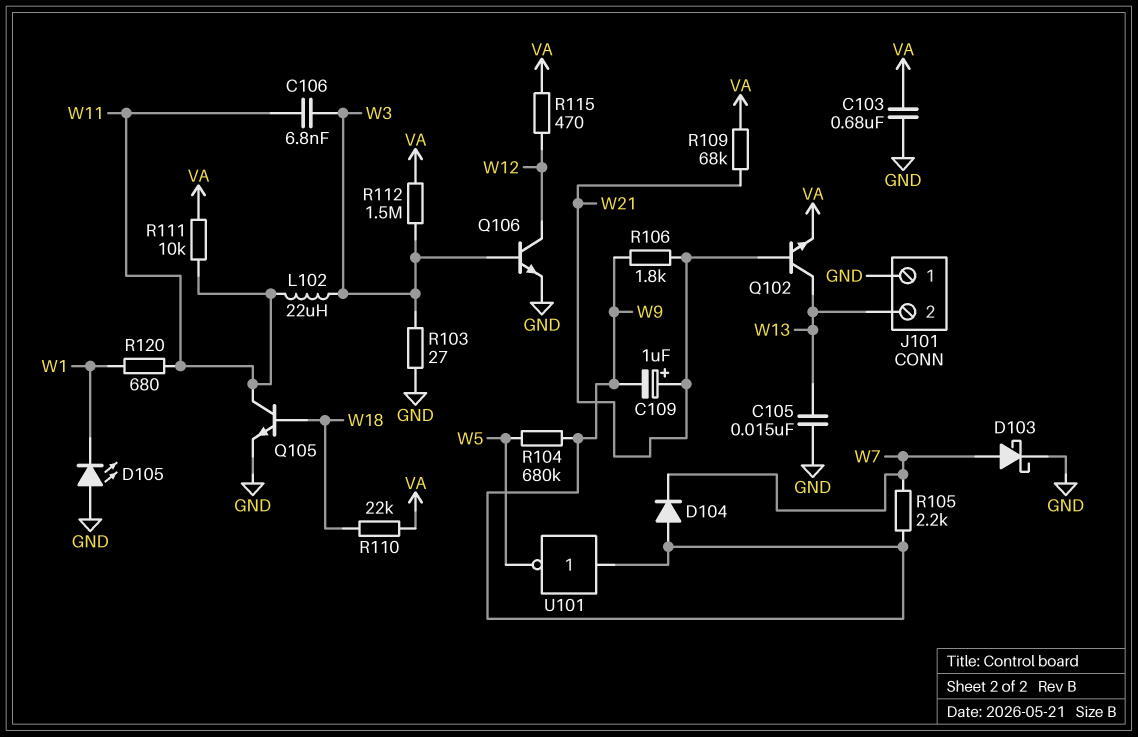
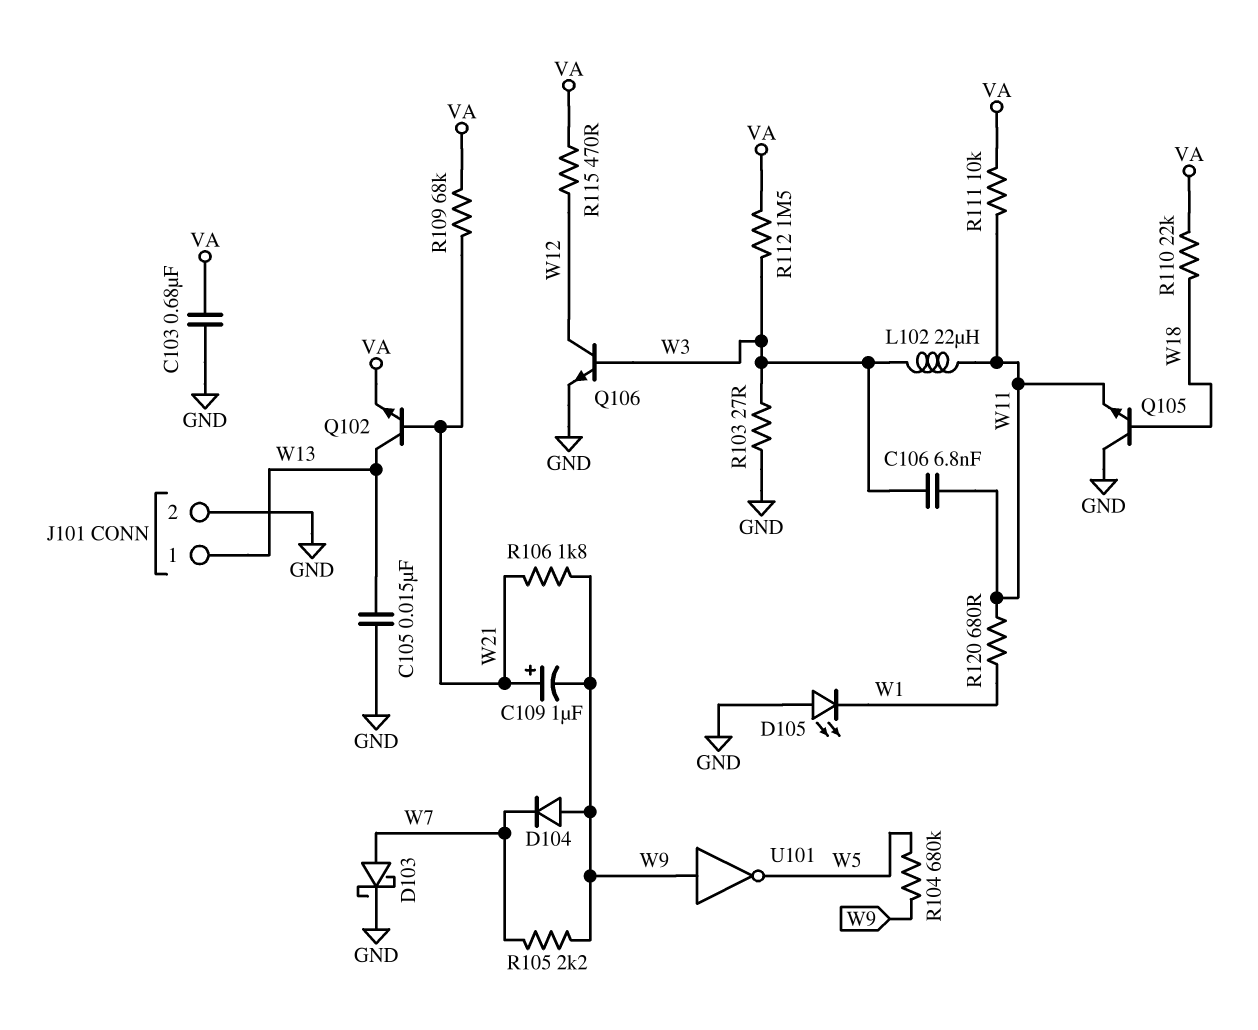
J101 pin 1: GND -> W13
J101 pin 2: W13 -> GND
Q105: NPN (B W18, C W11, E GND) -> NPN (B W18, C GND, E W11)

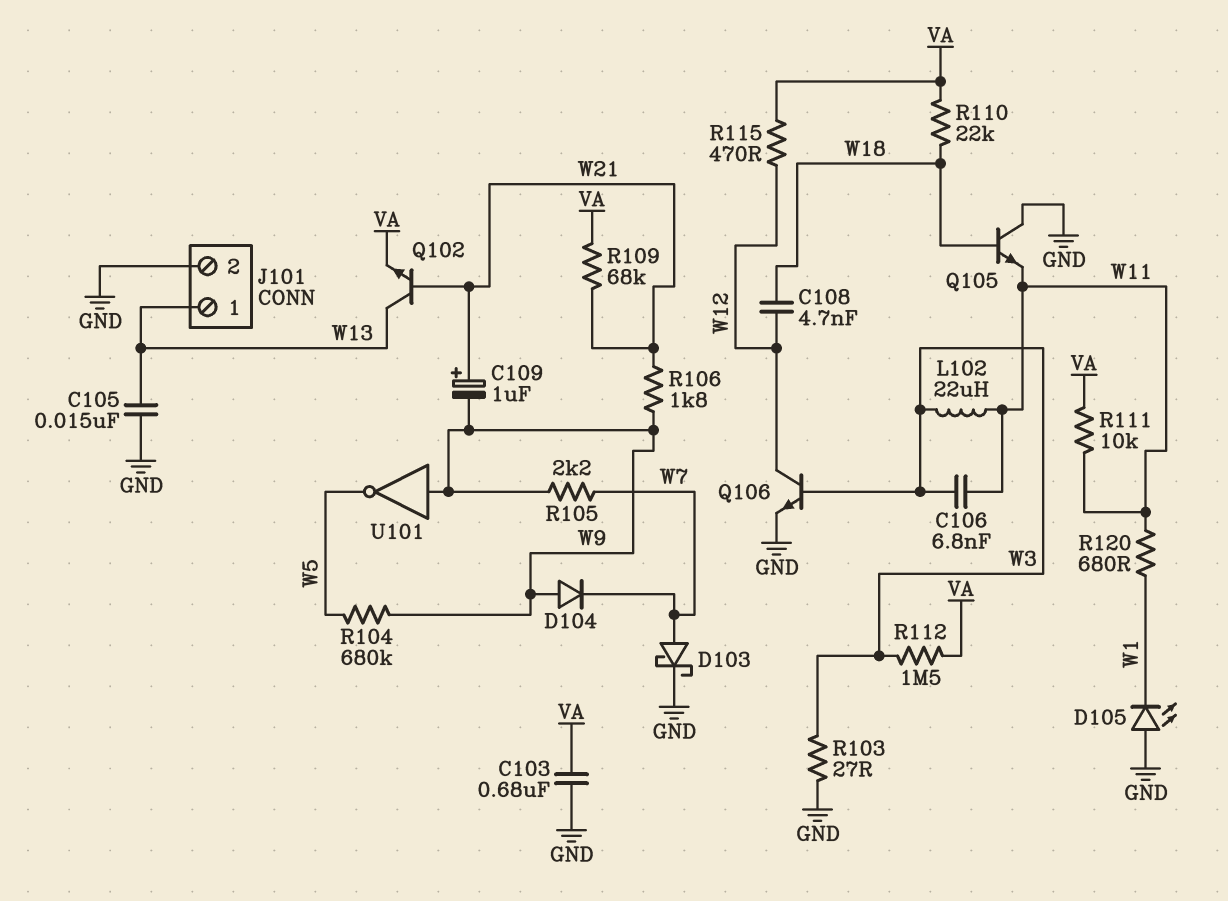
C108: none -> 4.7nF (W12, W18)

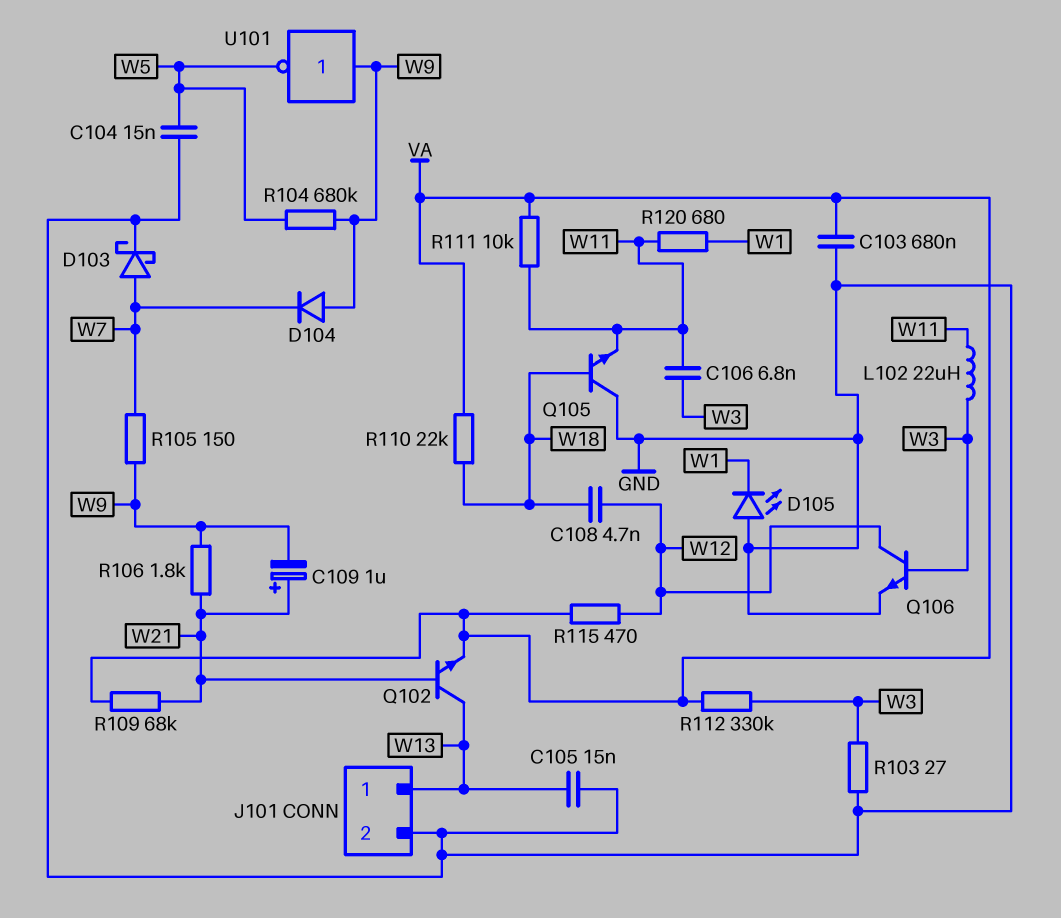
C104: none -> 15nF (GND, W5)
R105: 2.2k (W7, W9) -> 150 (W7, W9)
R112: 1.5M (VA, W3) -> 330k (VA, W3)

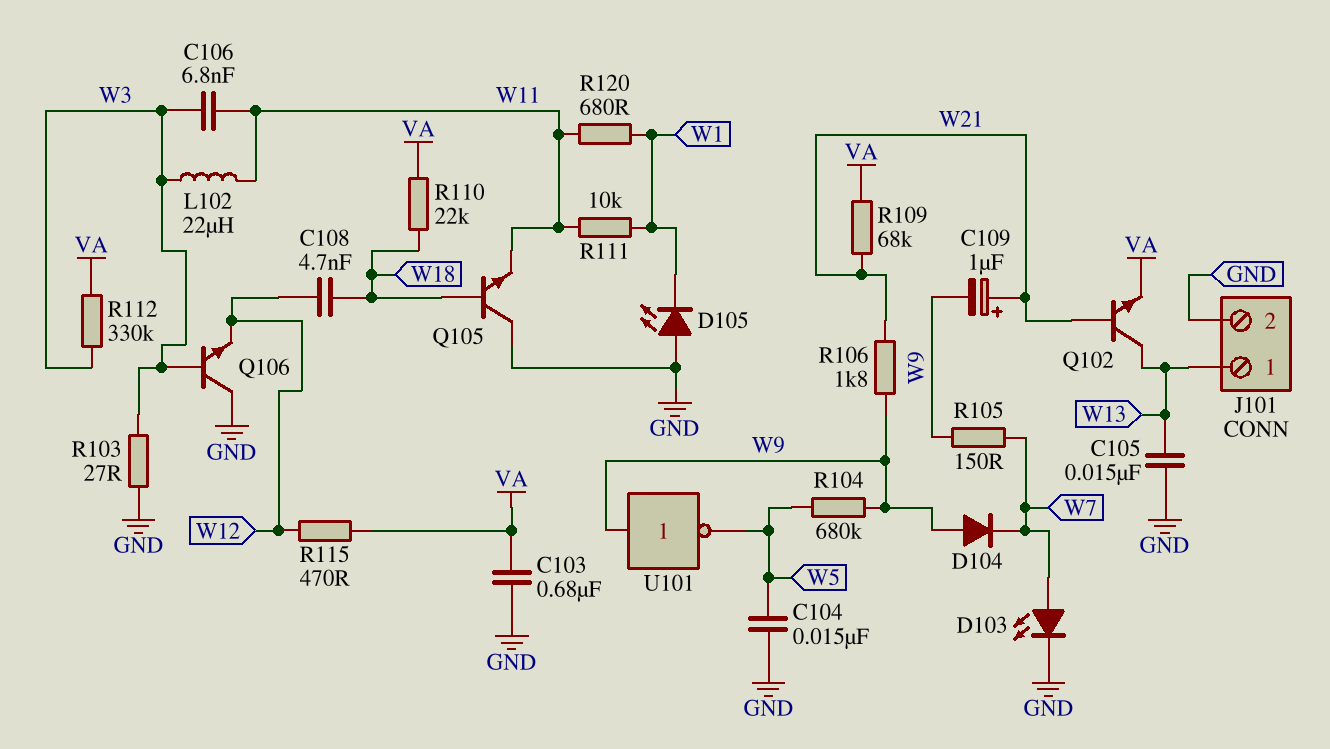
D103: schottky (A W7, K GND) -> LED (A W7, K GND)
Q106: NPN (B W3, C W12, E GND) -> NPN (B W3, C GND, E W12)
R111: 10k (VA, W11) -> 10k (W1, W11)

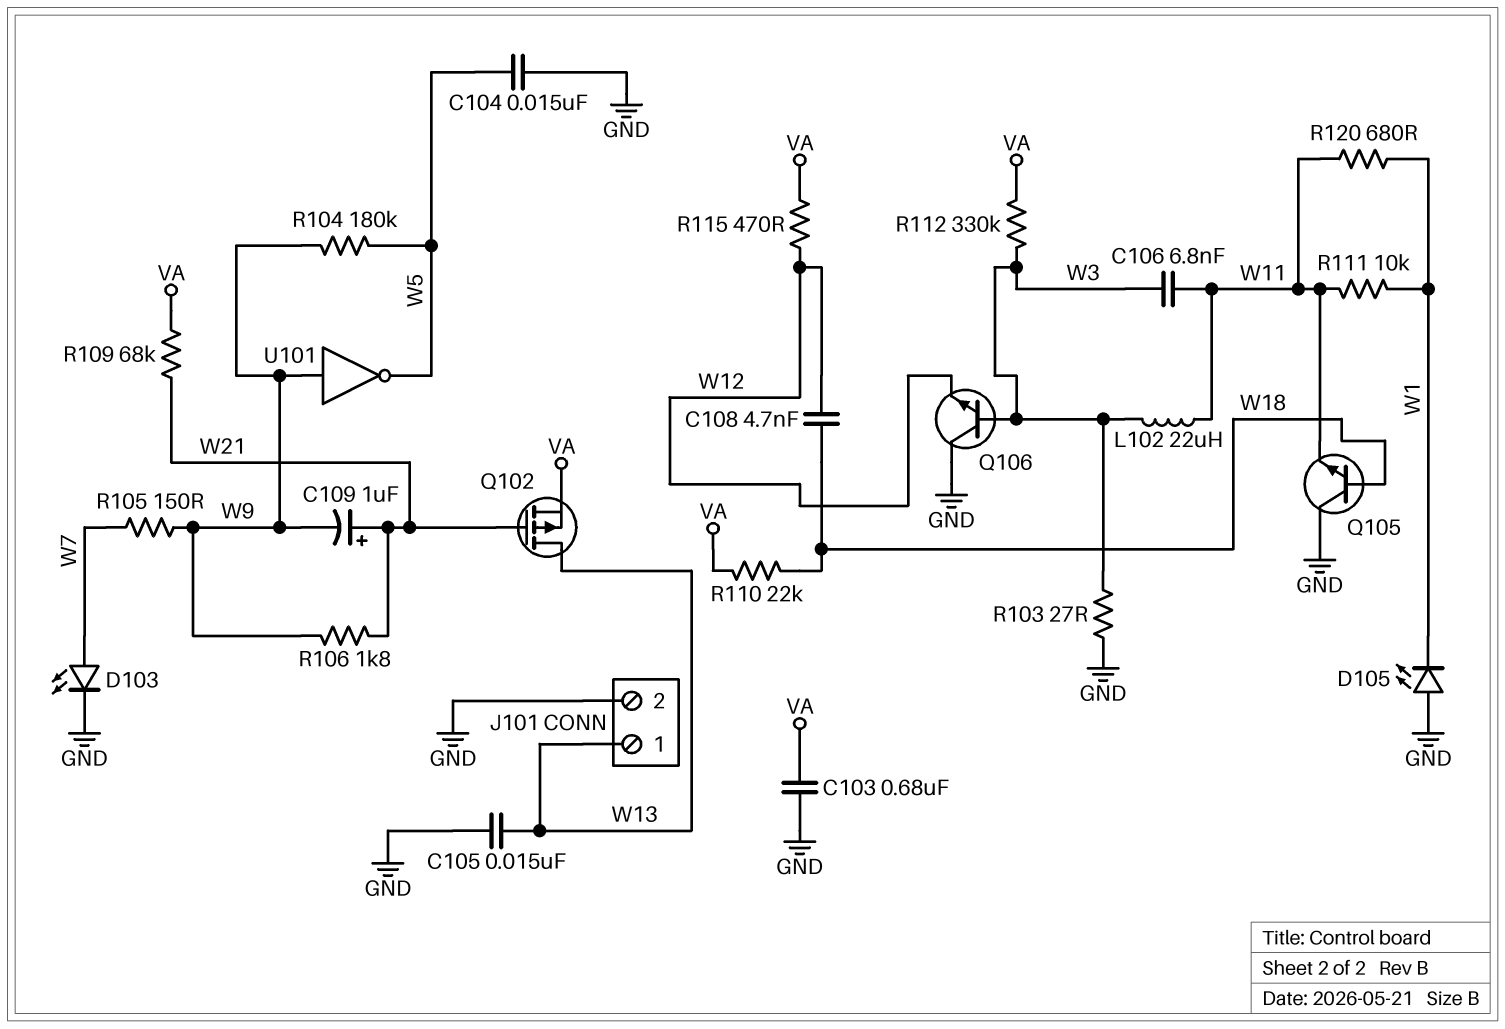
D104: diode (A W9, K W7) -> none
Q102: NPN (B W21, C W13, E VA) -> PMOS (G W21, D W13, S VA)
R104: 680k (W5, W9) -> 180k (W5, W9)

